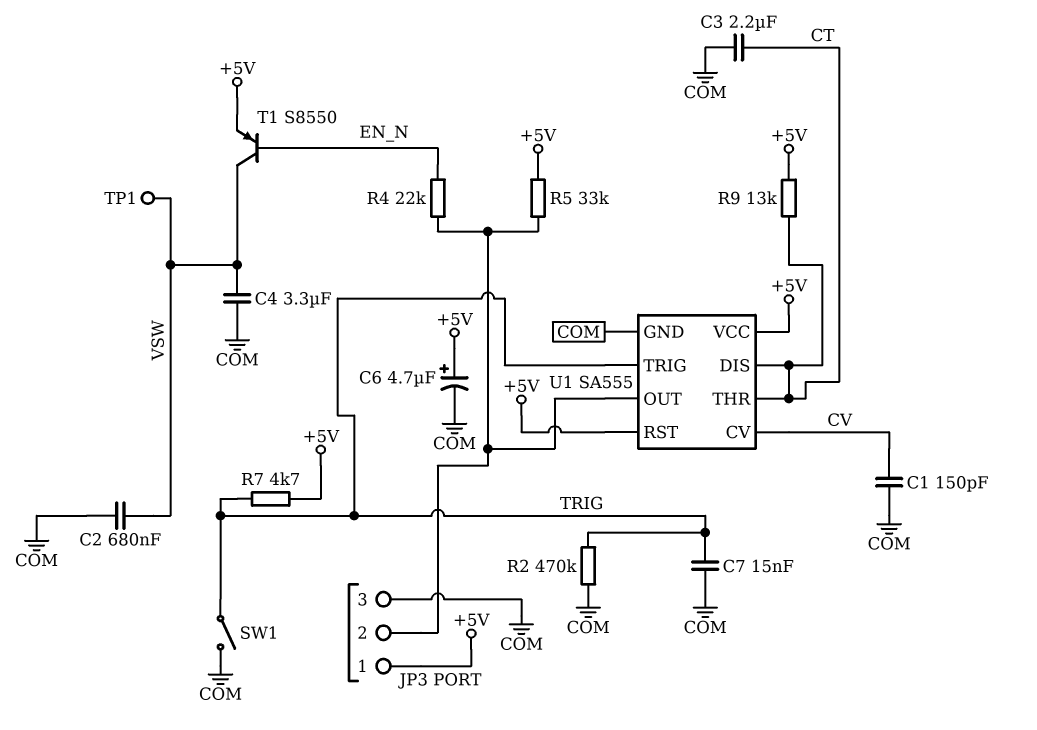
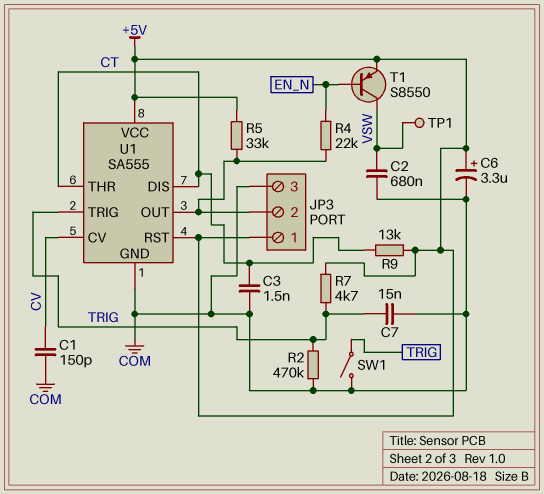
C3: 2.2uF (COM, CT) -> 1.5nF (COM, CT)
C4: 3.3uF (COM, VSW) -> none
C6: 4.7uF (plus +5V, minus COM) -> 3.3uF (plus +5V, minus COM)

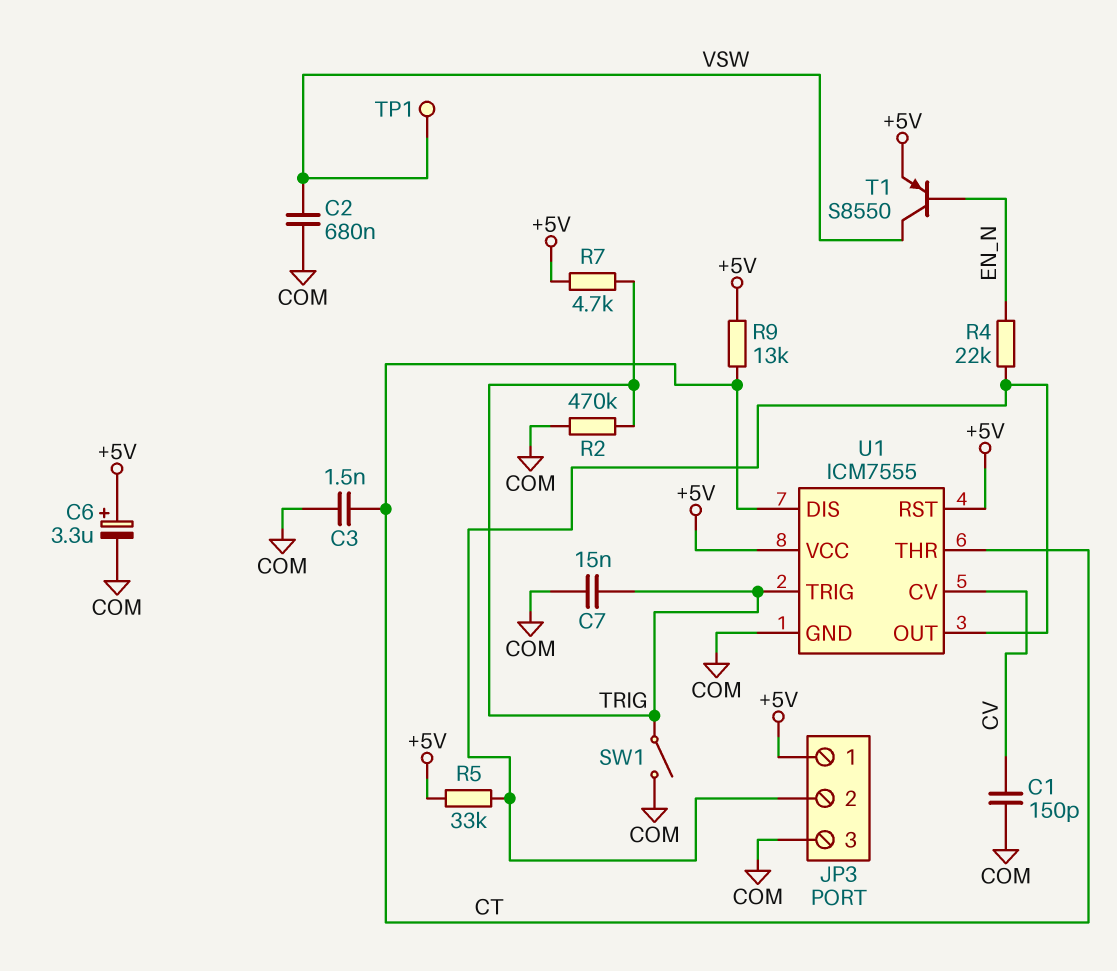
U1: SA555 -> ICM7555

